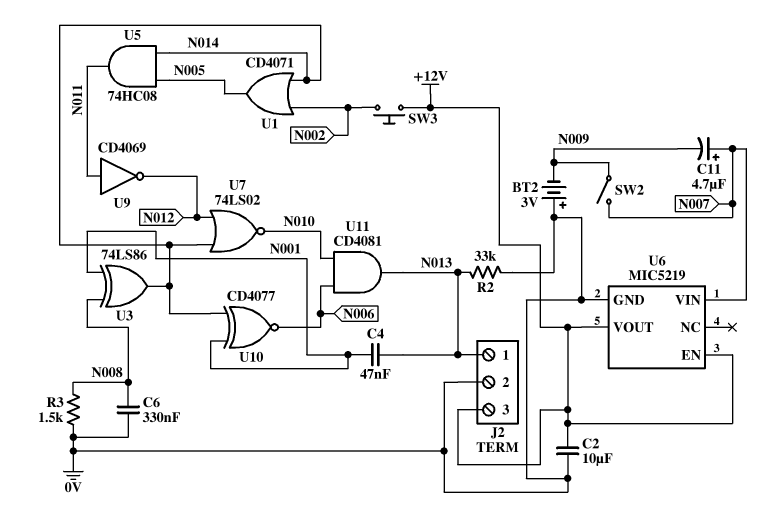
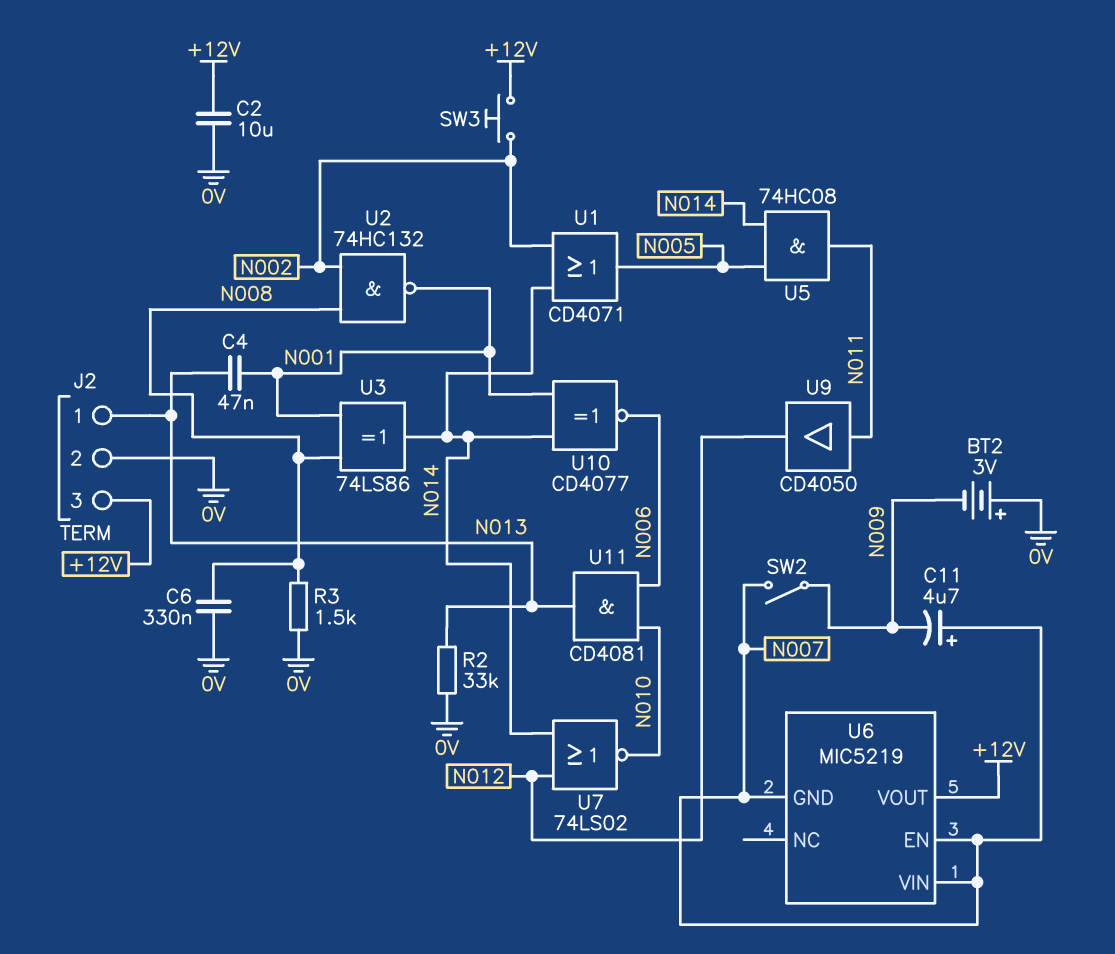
U2: none -> NAND 74HC132 (in N002, in N008, out N001)
U6 pin EN: +12V -> N007
U6 pin GND: 0V -> N007
U9: NOT CD4069 (in N011, out N012) -> buffer CD4050 (in N011, out N012)

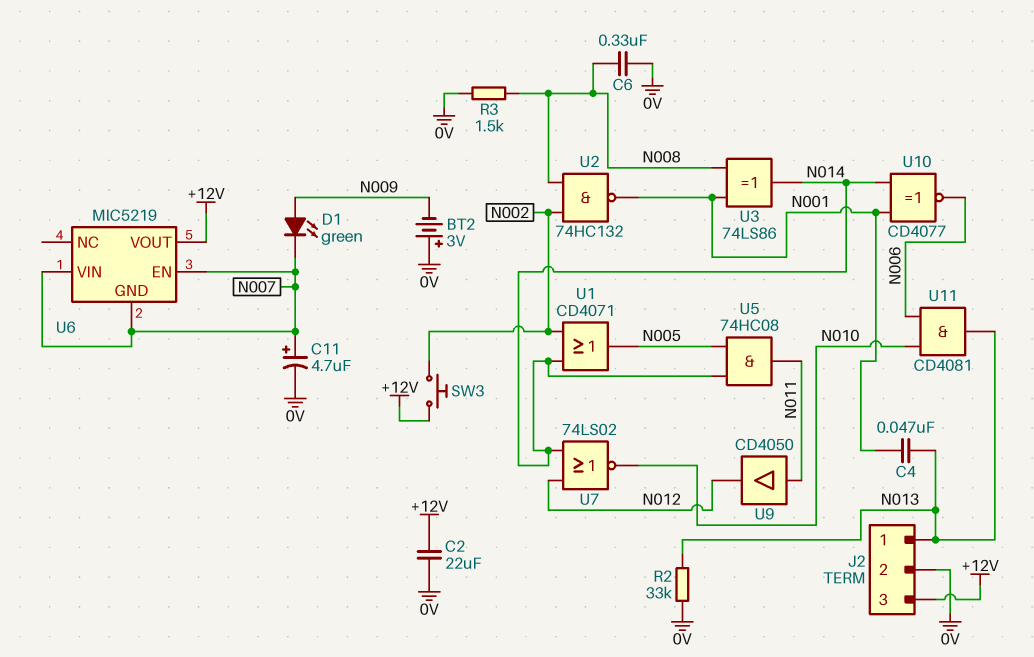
C2: 10uF (+12V, 0V) -> 22uF (+12V, 0V)
C11: 4.7uF (plus N007, minus N009) -> 4.7uF (plus N007, minus 0V)
D1: none -> LED green (A N009, K N007)
SW2: switch (N007, N009) -> none

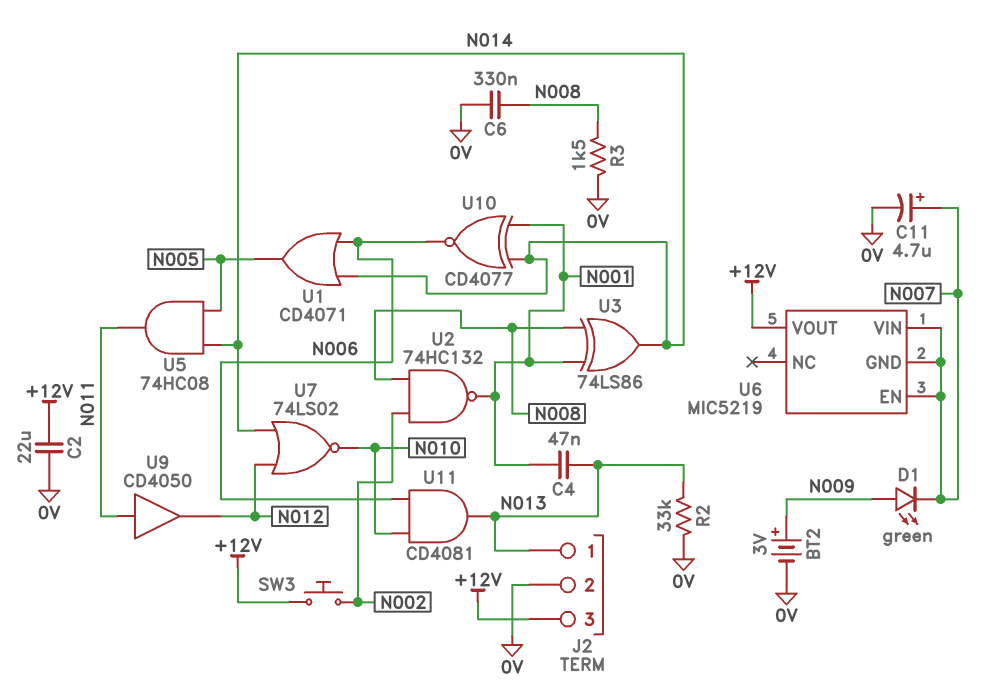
BT2: 3V (plus 0V, minus N009) -> 3V (plus N009, minus 0V)
U1: OR CD4071 (in N002, in N014, out N005) -> OR CD4071 (in N006, in N014, out N005)

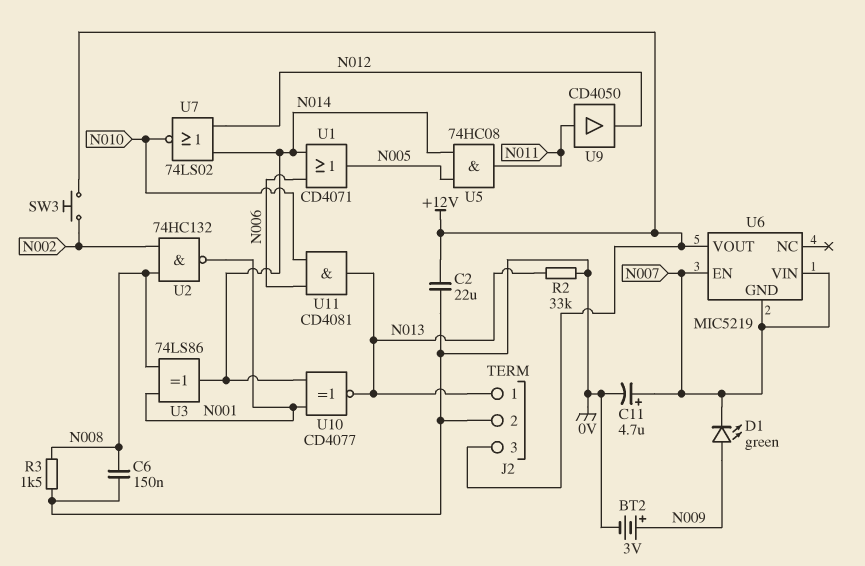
C4: 47nF (N001, N013) -> none
C6: 330nF (0V, N008) -> 150nF (0V, N008)
U10: XNOR CD4077 (in N001, in N014, out N006) -> XNOR CD4077 (in N001, in N014, out N013)

